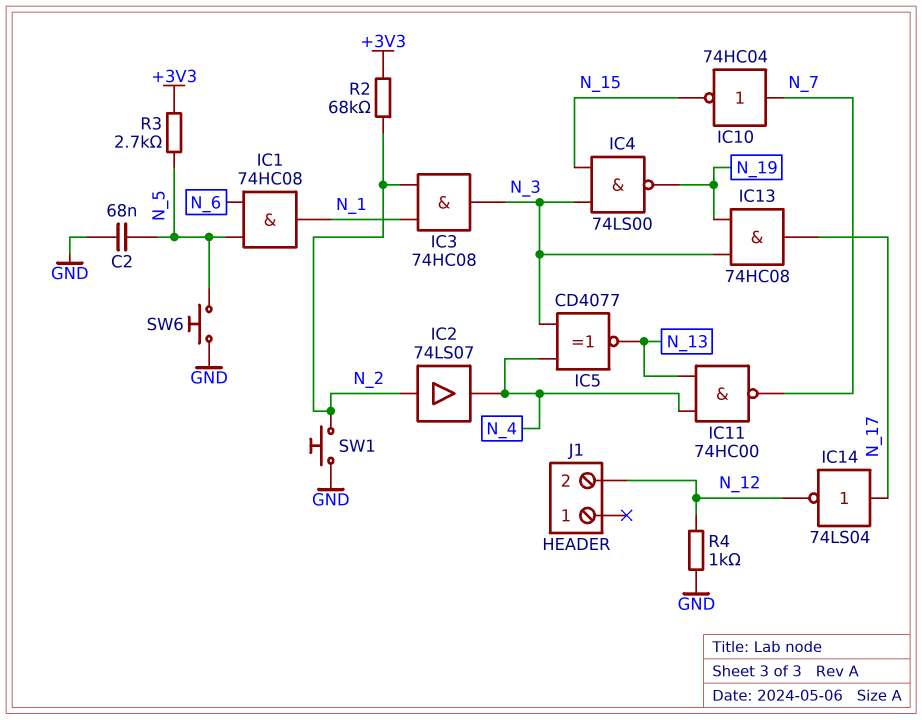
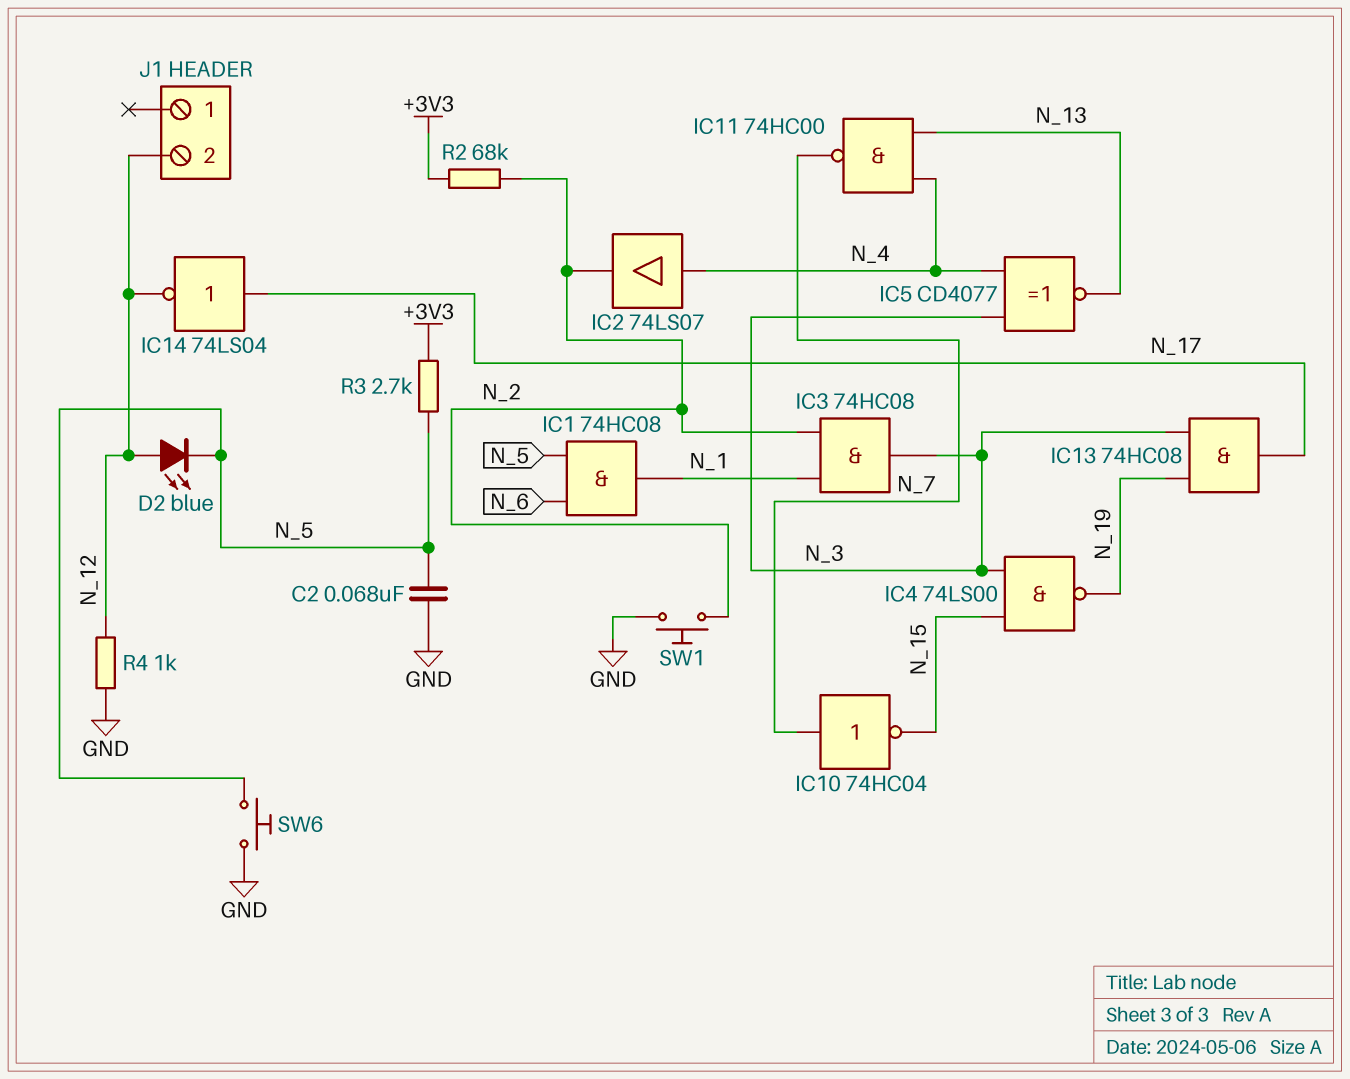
D2: none -> LED blue (A N_12, K N_5)
IC2: buffer 74LS07 (in N_2, out N_4) -> buffer 74LS07 (in N_4, out N_2)

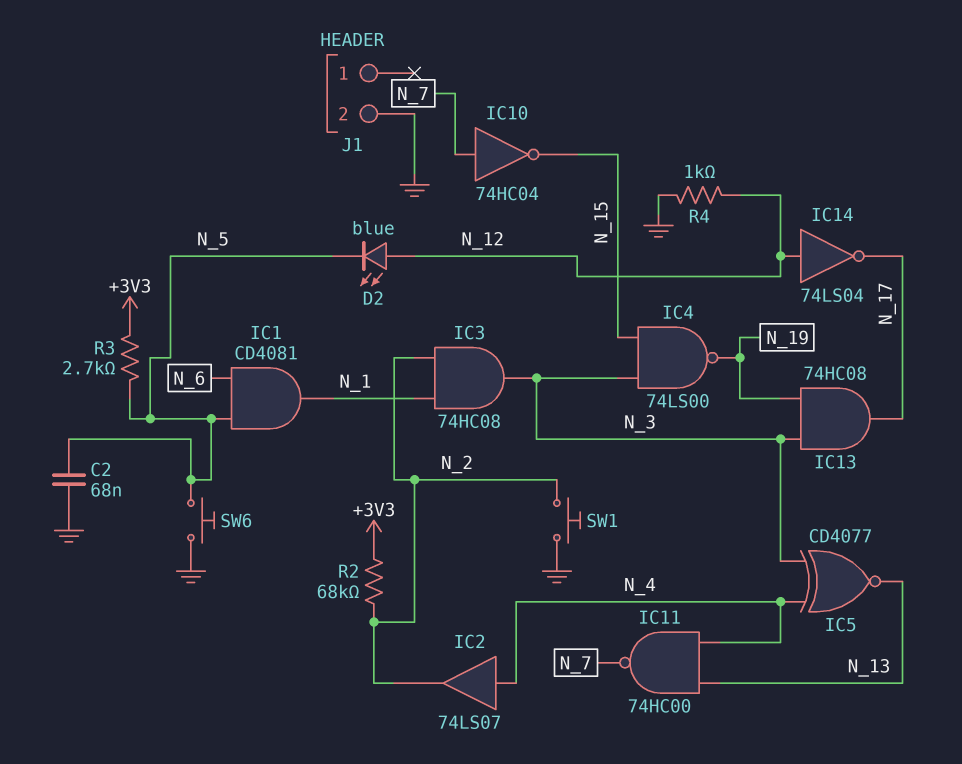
IC1: AND 74HC08 (in N_5, in N_6, out N_1) -> AND CD4081 (in N_5, in N_6, out N_1)
IC14: NOT 74LS04 (in N_17, out N_12) -> NOT 74LS04 (in N_12, out N_17)
J1 pin 2: N_12 -> GND

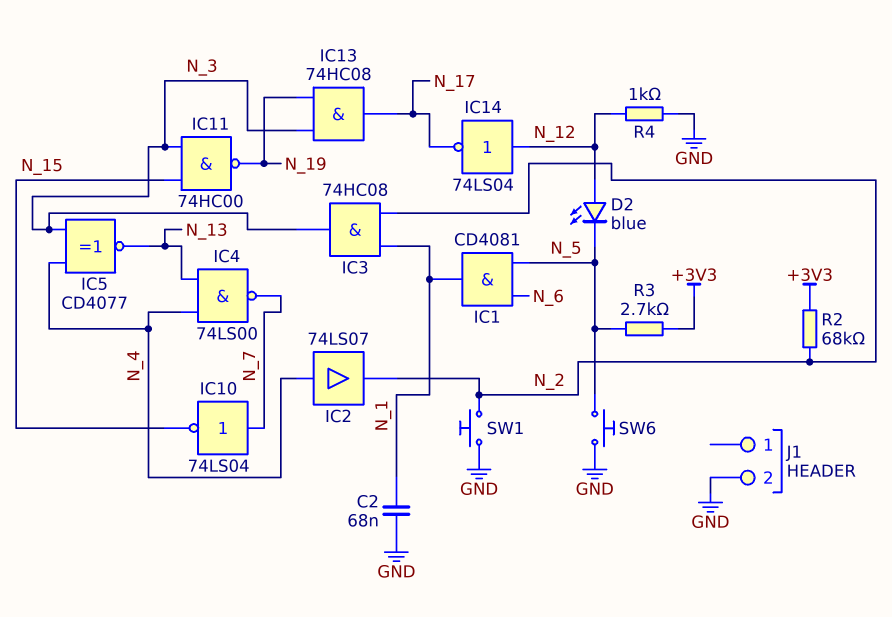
C2: 68nF (GND, N_5) -> 68nF (GND, N_1)
IC4: NAND 74LS00 (in N_3, in N_15, out N_19) -> NAND 74LS00 (in N_4, in N_13, out N_7)
IC10: NOT 74HC04 (in N_7, out N_15) -> NOT 74LS04 (in N_7, out N_15)
IC11: NAND 74HC00 (in N_4, in N_13, out N_7) -> NAND 74HC00 (in N_3, in N_15, out N_19)

